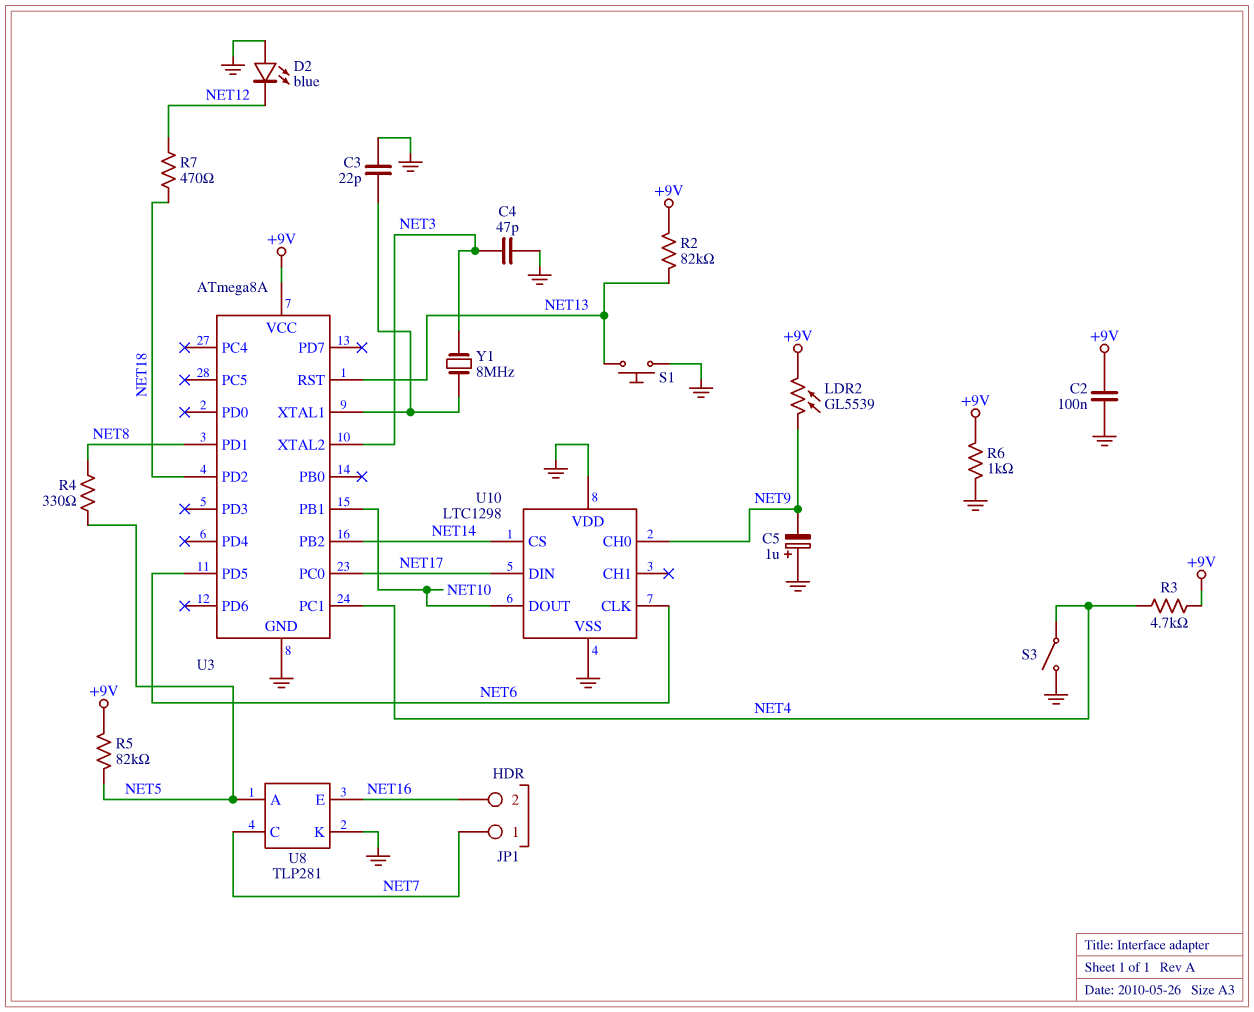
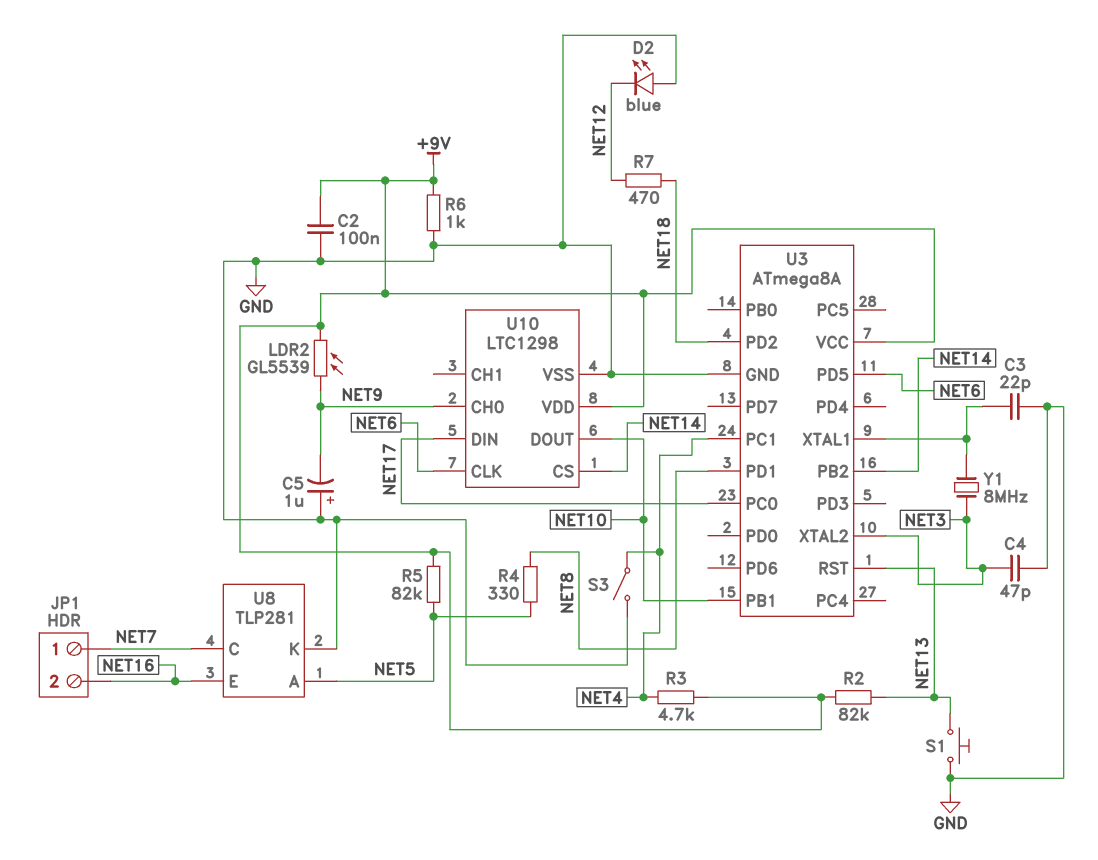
U10 pin VDD: GND -> +9V

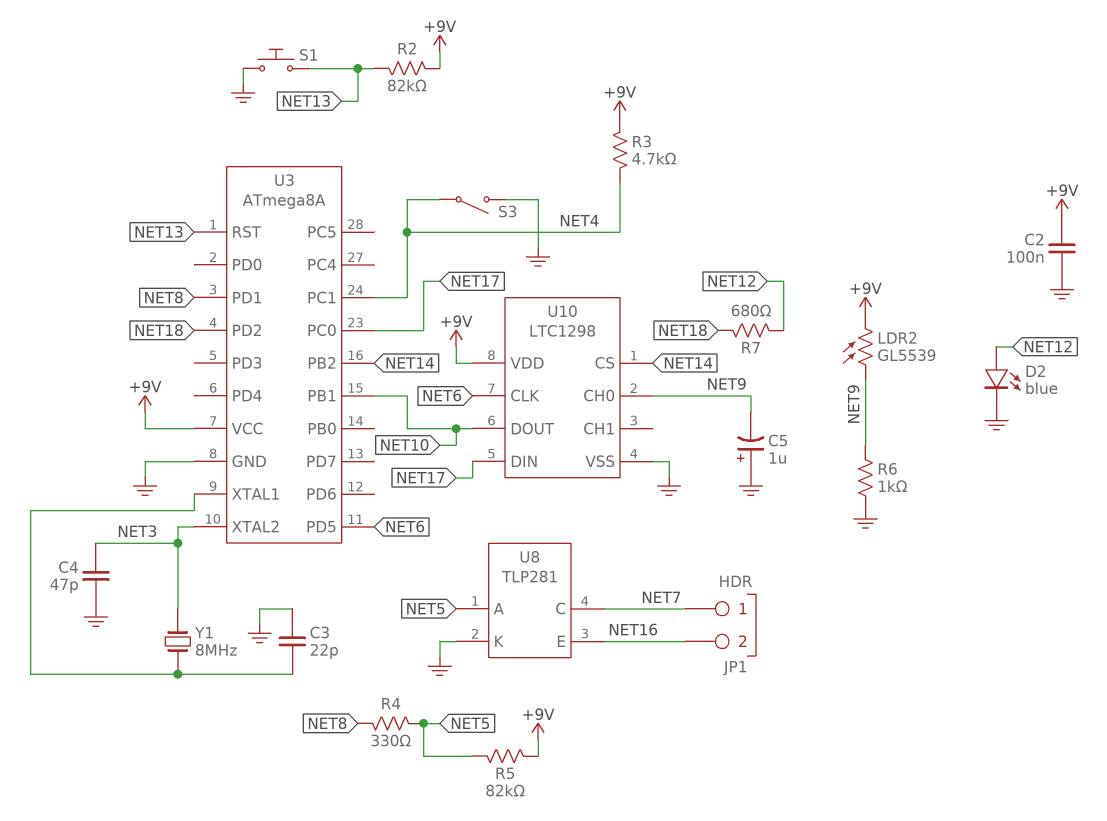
D2: LED blue (A GND, K NET12) -> LED blue (A NET12, K GND)
R6: 1k (+9V, GND) -> 1k (GND, NET9)
R7: 470 (NET12, NET18) -> 680 (NET12, NET18)

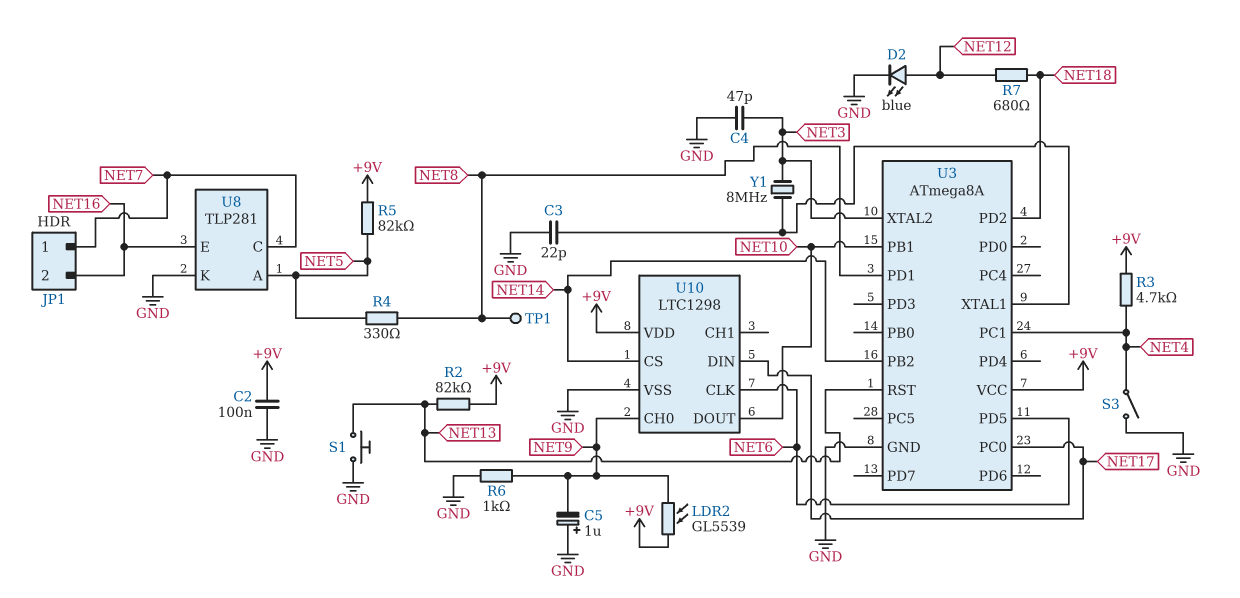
TP1: none -> test point (NET8)

